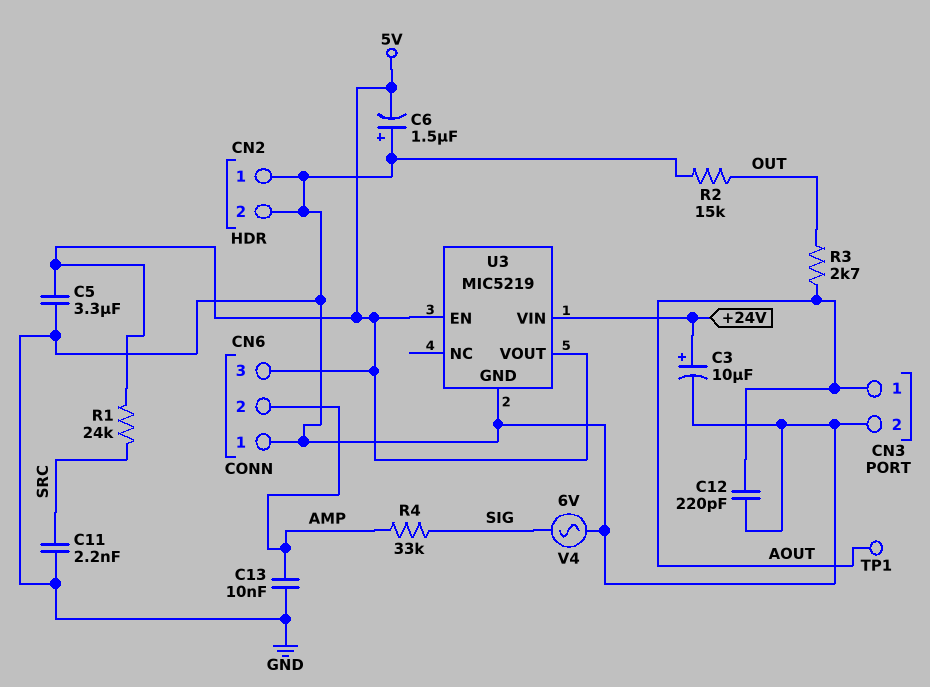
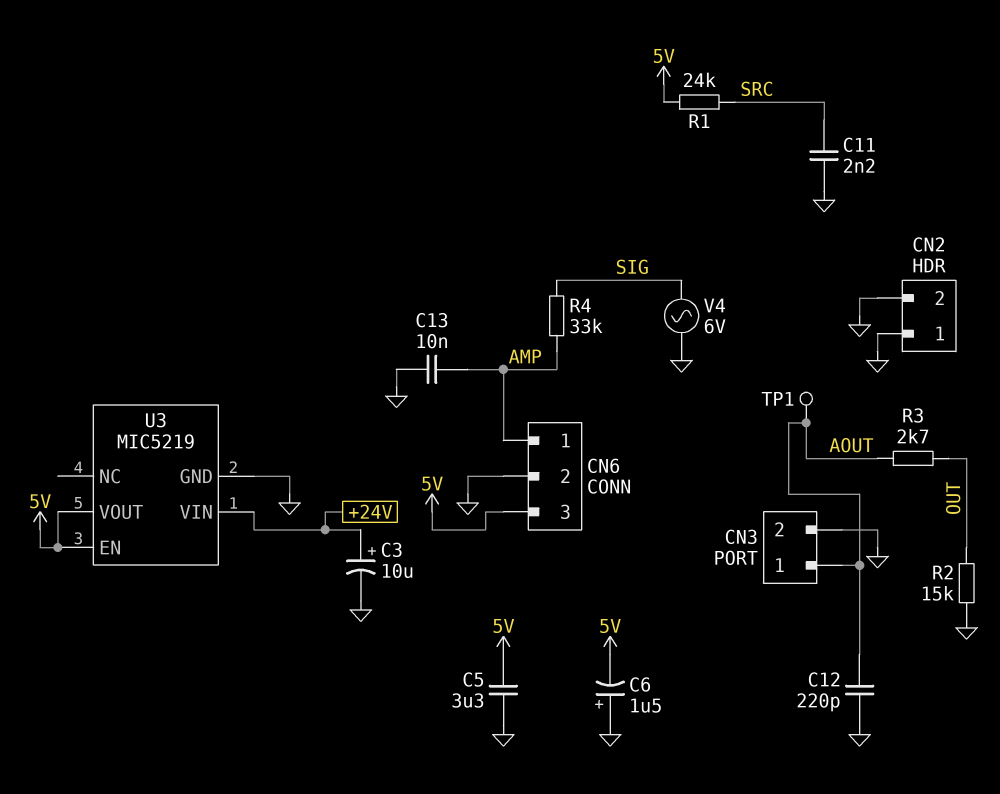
CN6 pin 1: GND -> AMP
CN6 pin 2: AMP -> GND

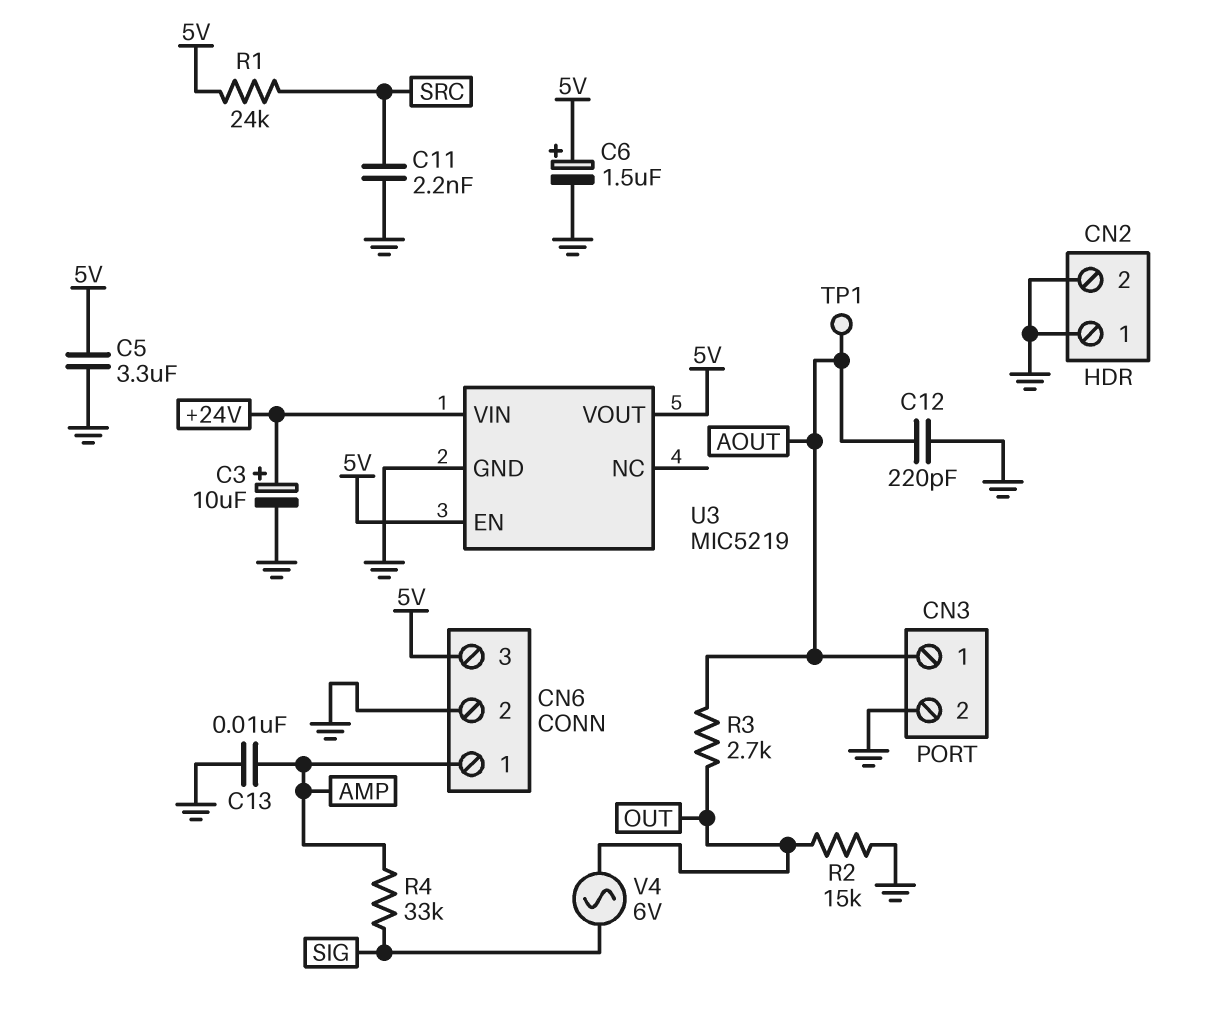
C6: 1.5uF (plus GND, minus 5V) -> 1.5uF (plus 5V, minus GND)
V4: AC 6V (GND, SIG) -> AC 6V (OUT, SIG)

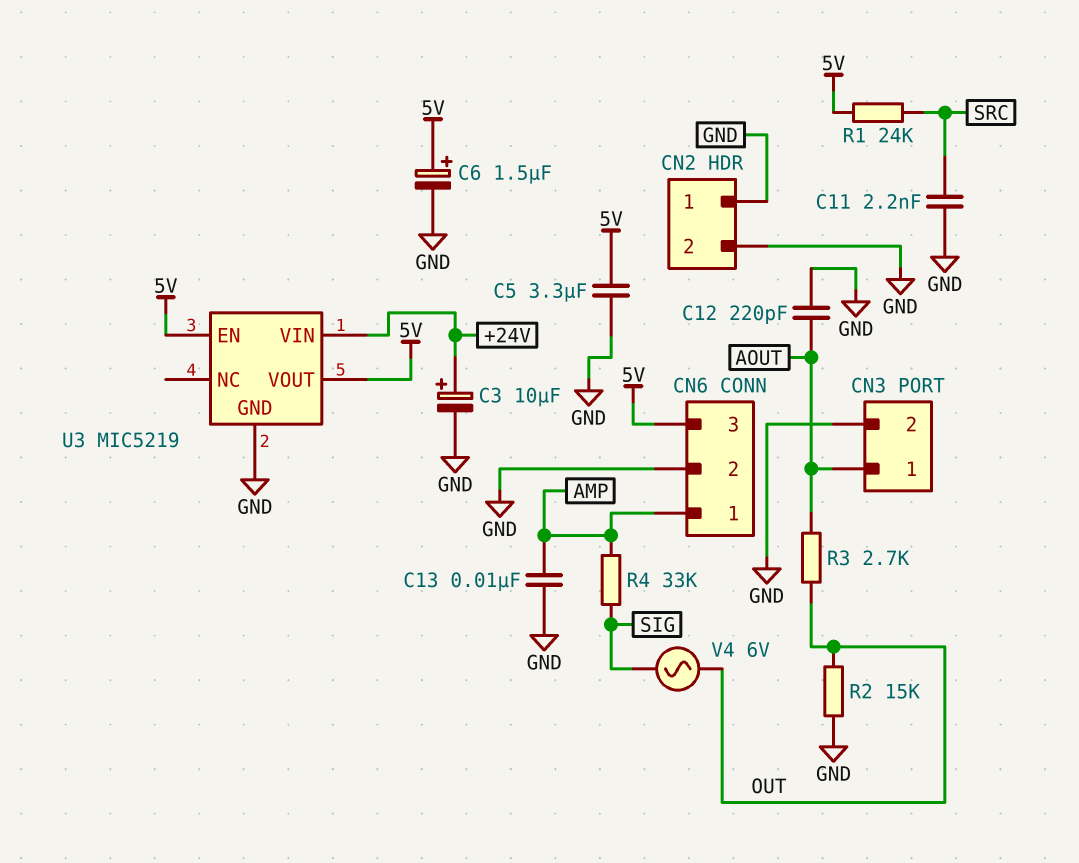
TP1: test point (AOUT) -> none

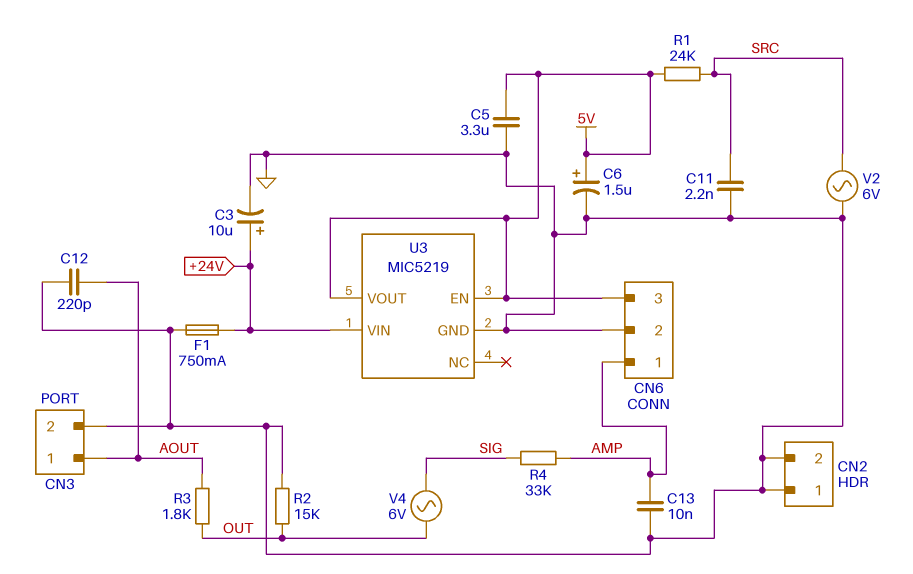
F1: none -> 750mA (+24V, GND)
R3: 2.7k (AOUT, OUT) -> 1.8k (AOUT, OUT)
V2: none -> AC 6V (GND, SRC)

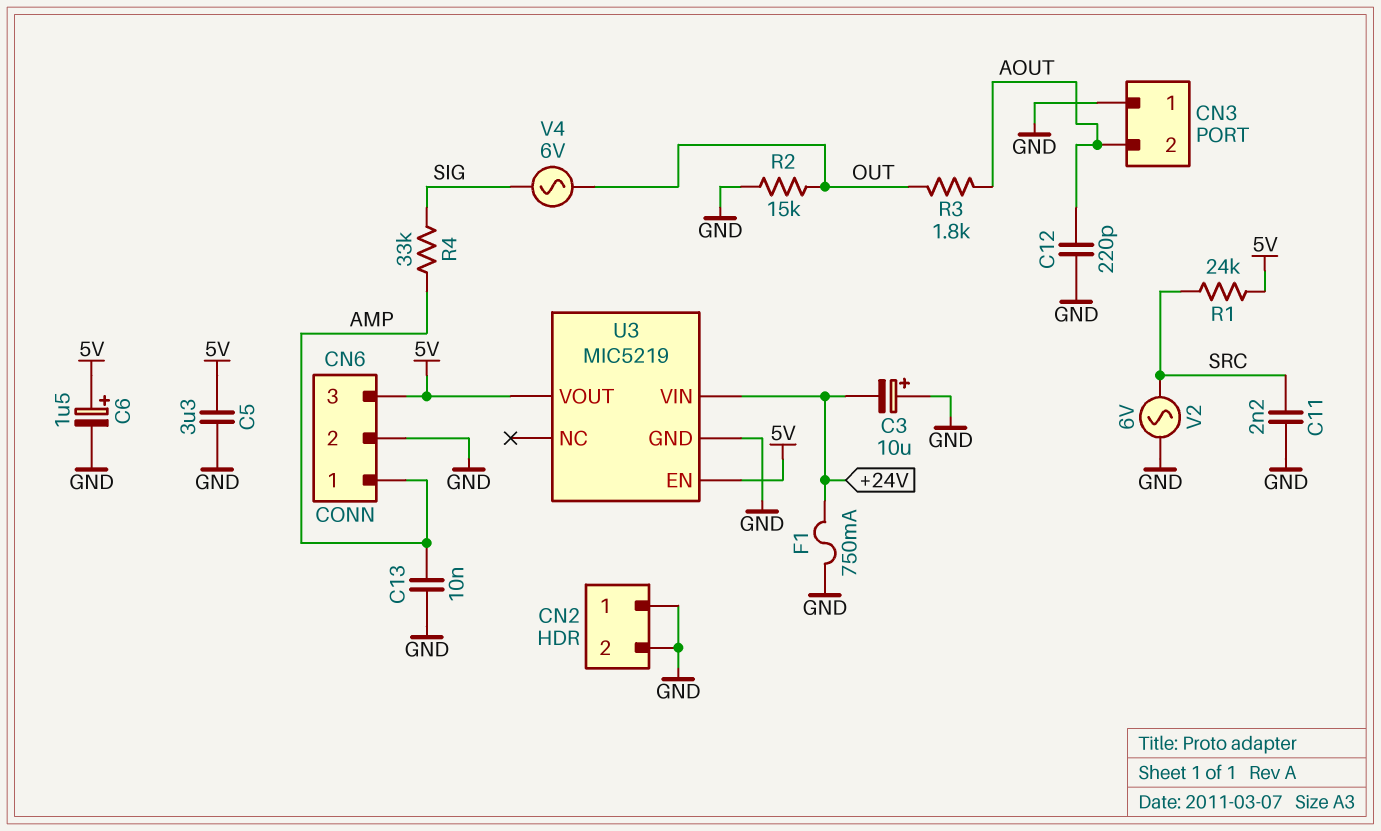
C3: 10uF (plus +24V, minus GND) -> 10uF (plus GND, minus +24V)
CN3 pin 1: AOUT -> GND
CN3 pin 2: GND -> AOUT

